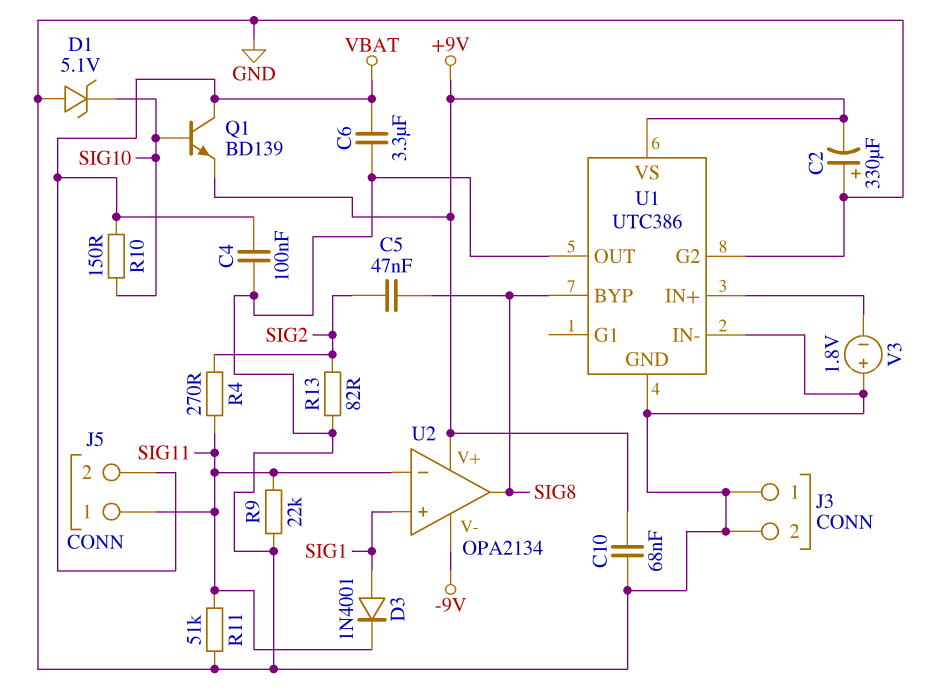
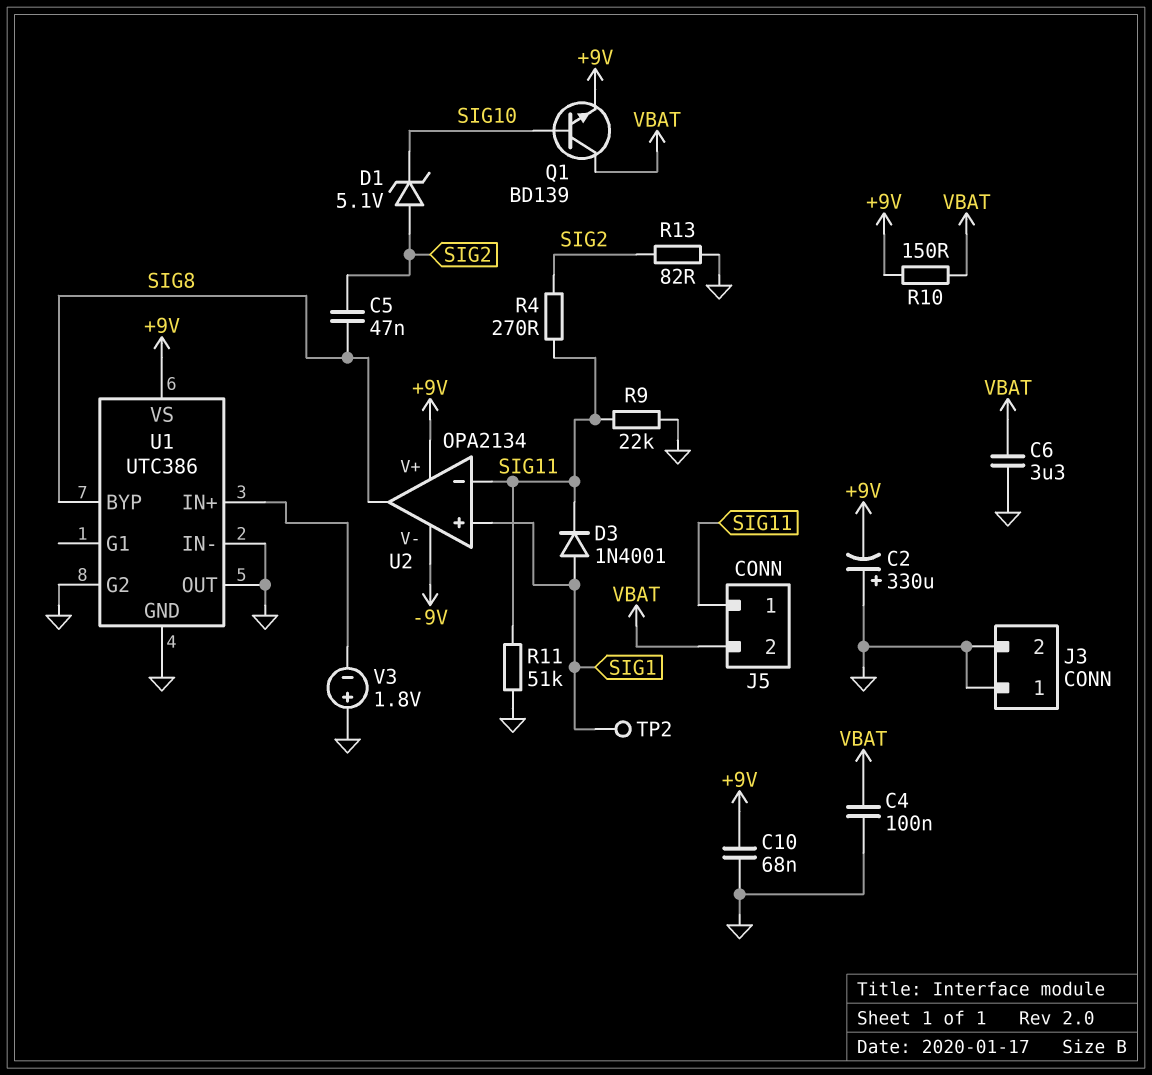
D1: zener 5.1V (A GND, K SIG10) -> zener 5.1V (A SIG2, K SIG10)
R10: 150 (SIG10, VBAT) -> 150 (+9V, VBAT)
TP2: none -> test point (SIG1)

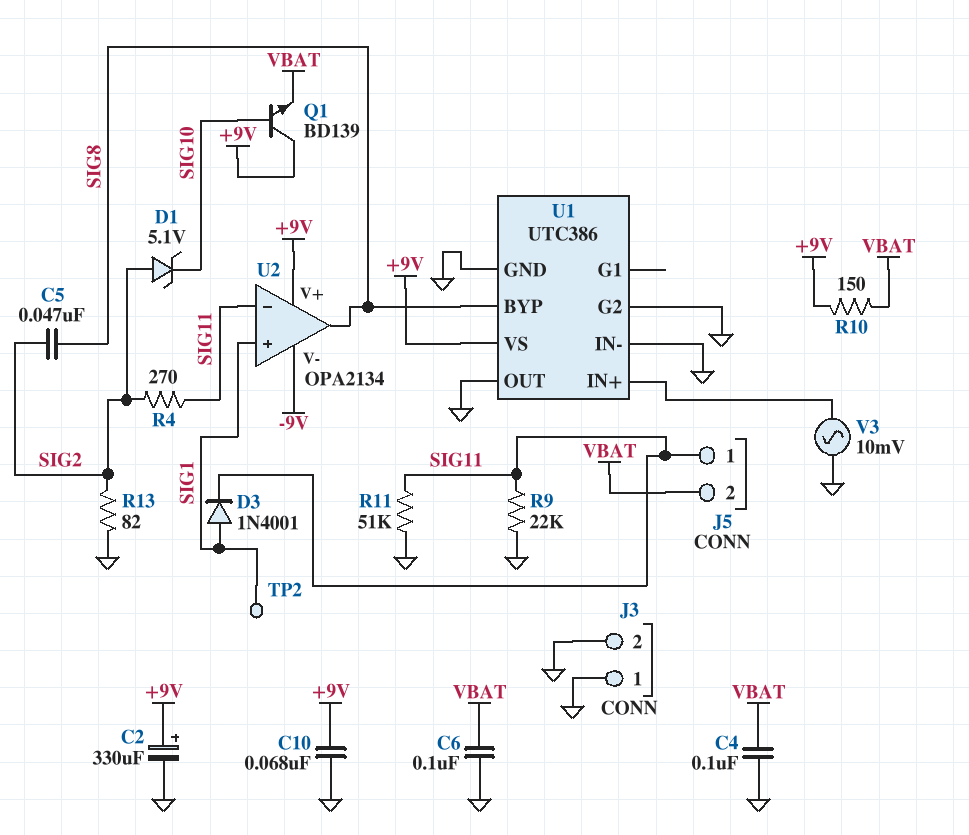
C2: 330uF (plus GND, minus +9V) -> 330uF (plus +9V, minus GND)
C6: 3.3uF (GND, VBAT) -> 100nF (GND, VBAT)
Q1: NPN BD139 (B SIG10, C VBAT, E +9V) -> NPN BD139 (B SIG10, C +9V, E VBAT)
V3: 1.8V (plus GND, minus U1/IN+) -> AC 10mV (GND, U1/IN+)

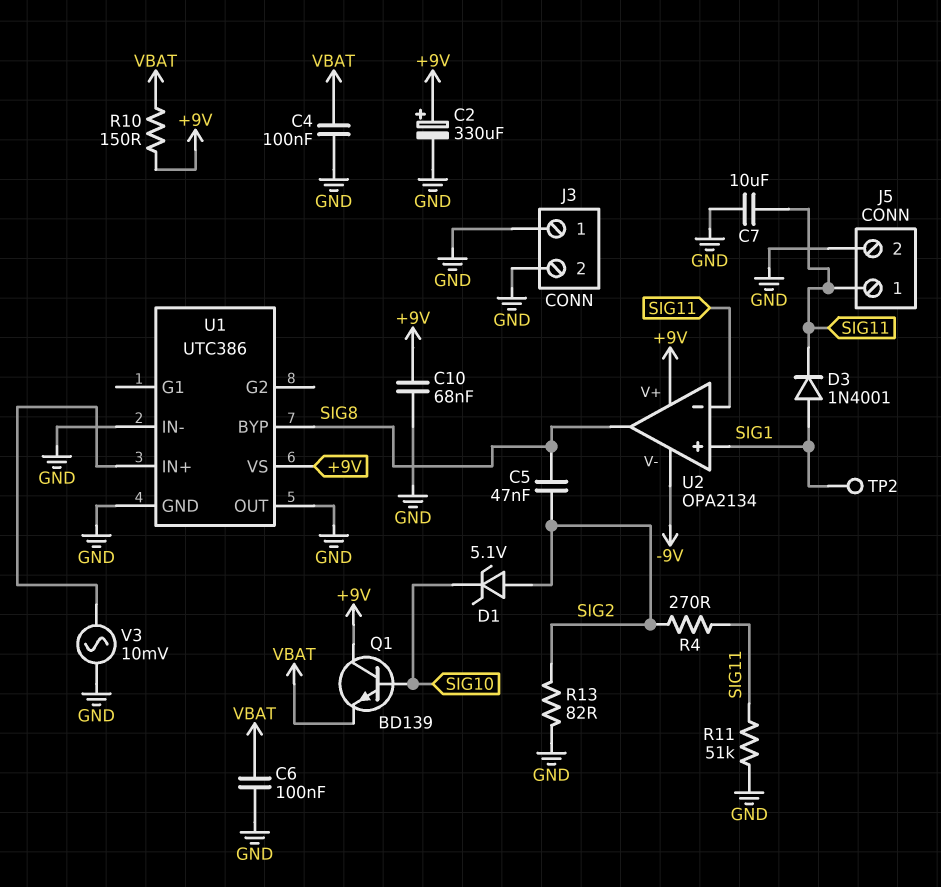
C7: none -> 10uF (GND, SIG11)
J5 pin 2: VBAT -> GND
R9: 22k (GND, SIG11) -> none
U1 pin G2: GND -> none

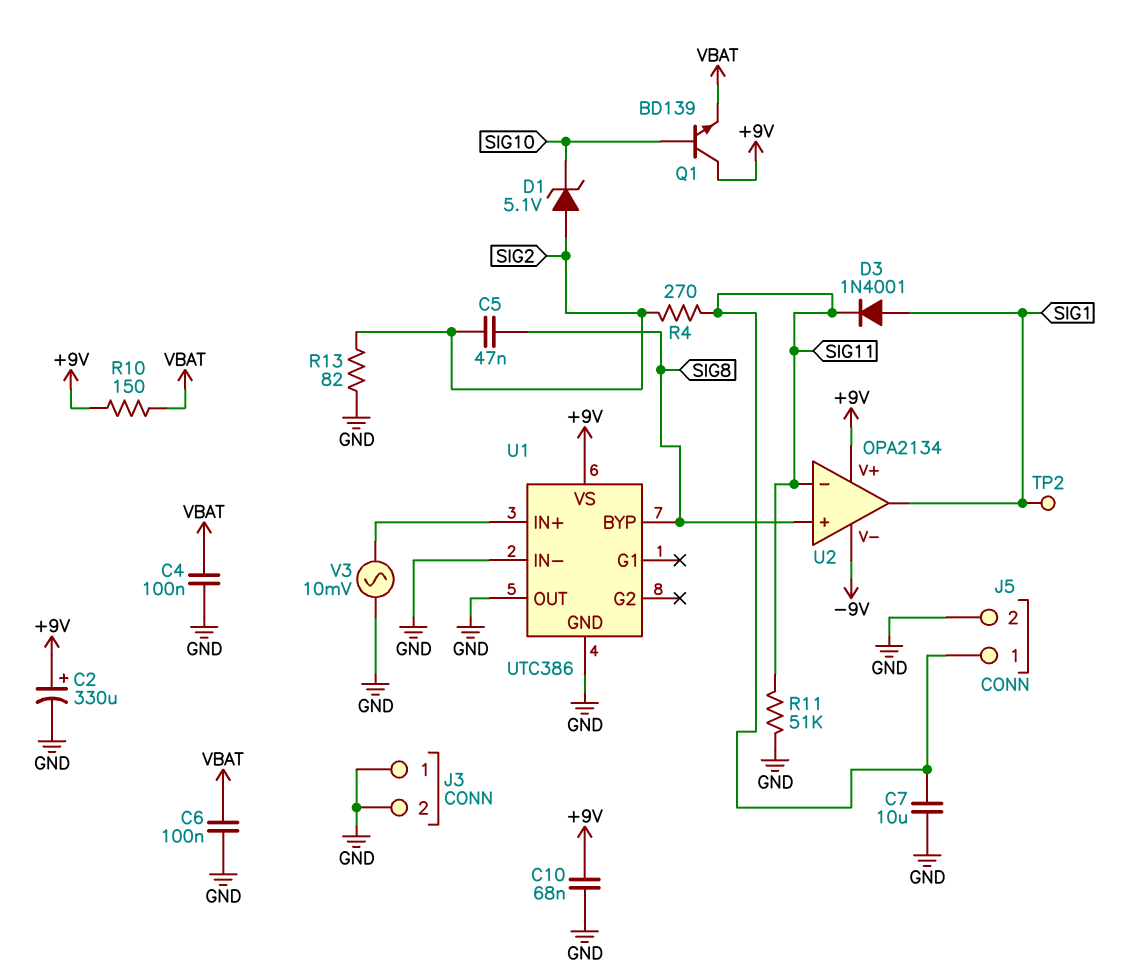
U2 pin in+: SIG1 -> SIG8
U2 pin out: SIG8 -> SIG1

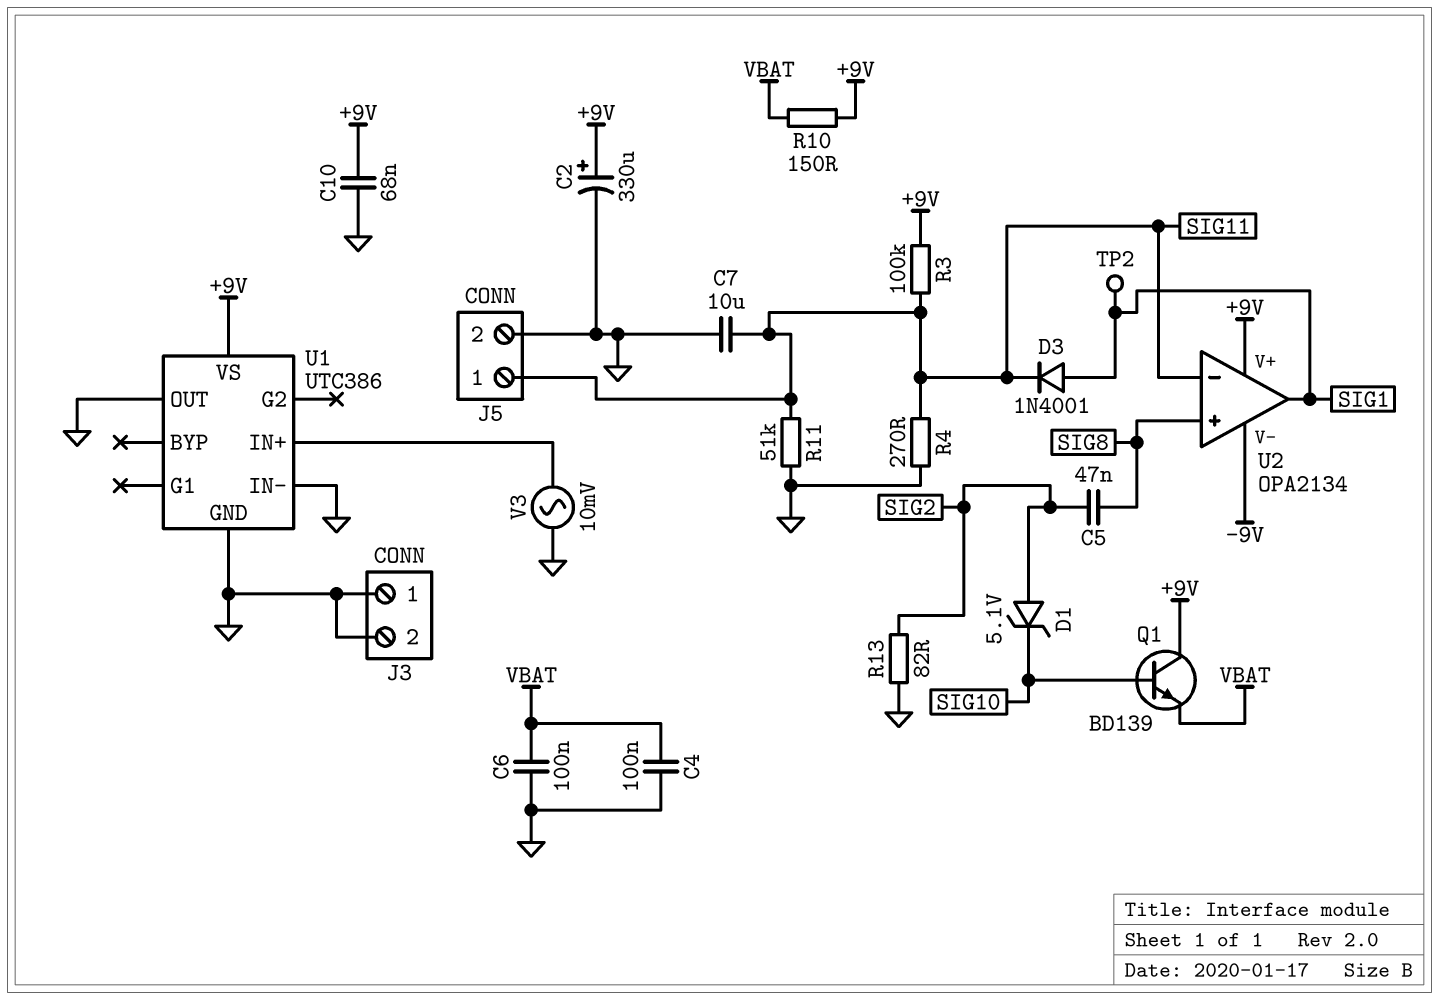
R3: none -> 100k (+9V, SIG11)
R4: 270 (SIG2, SIG11) -> 270 (GND, SIG11)
U1 pin BYP: SIG8 -> none

